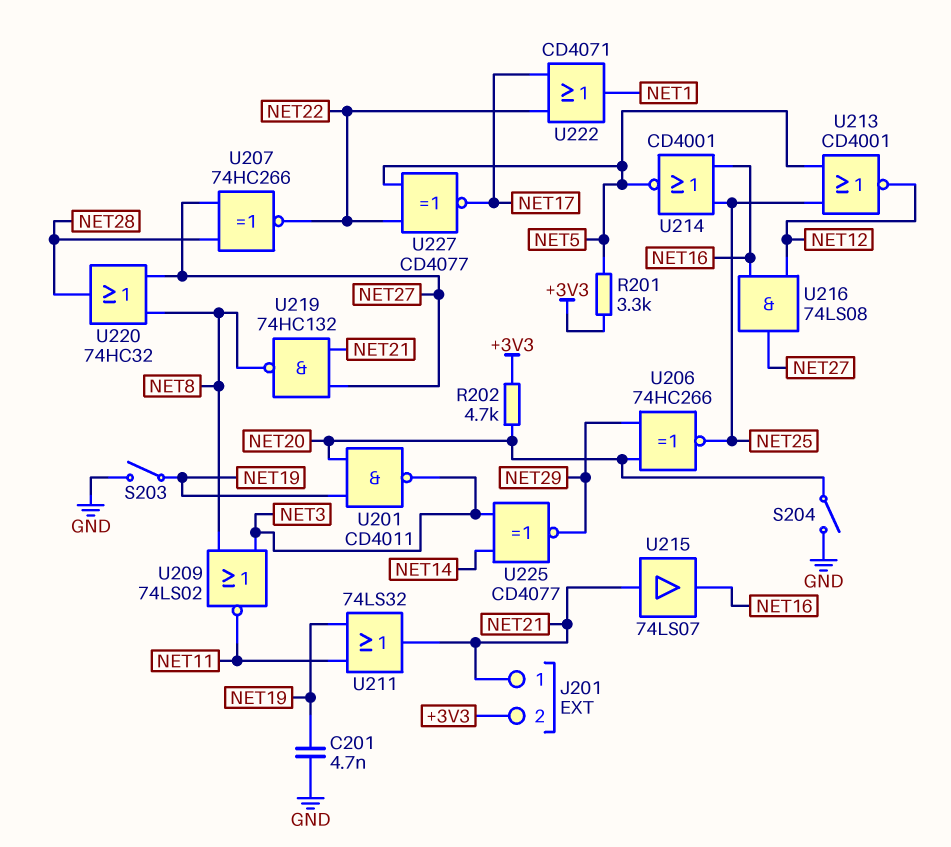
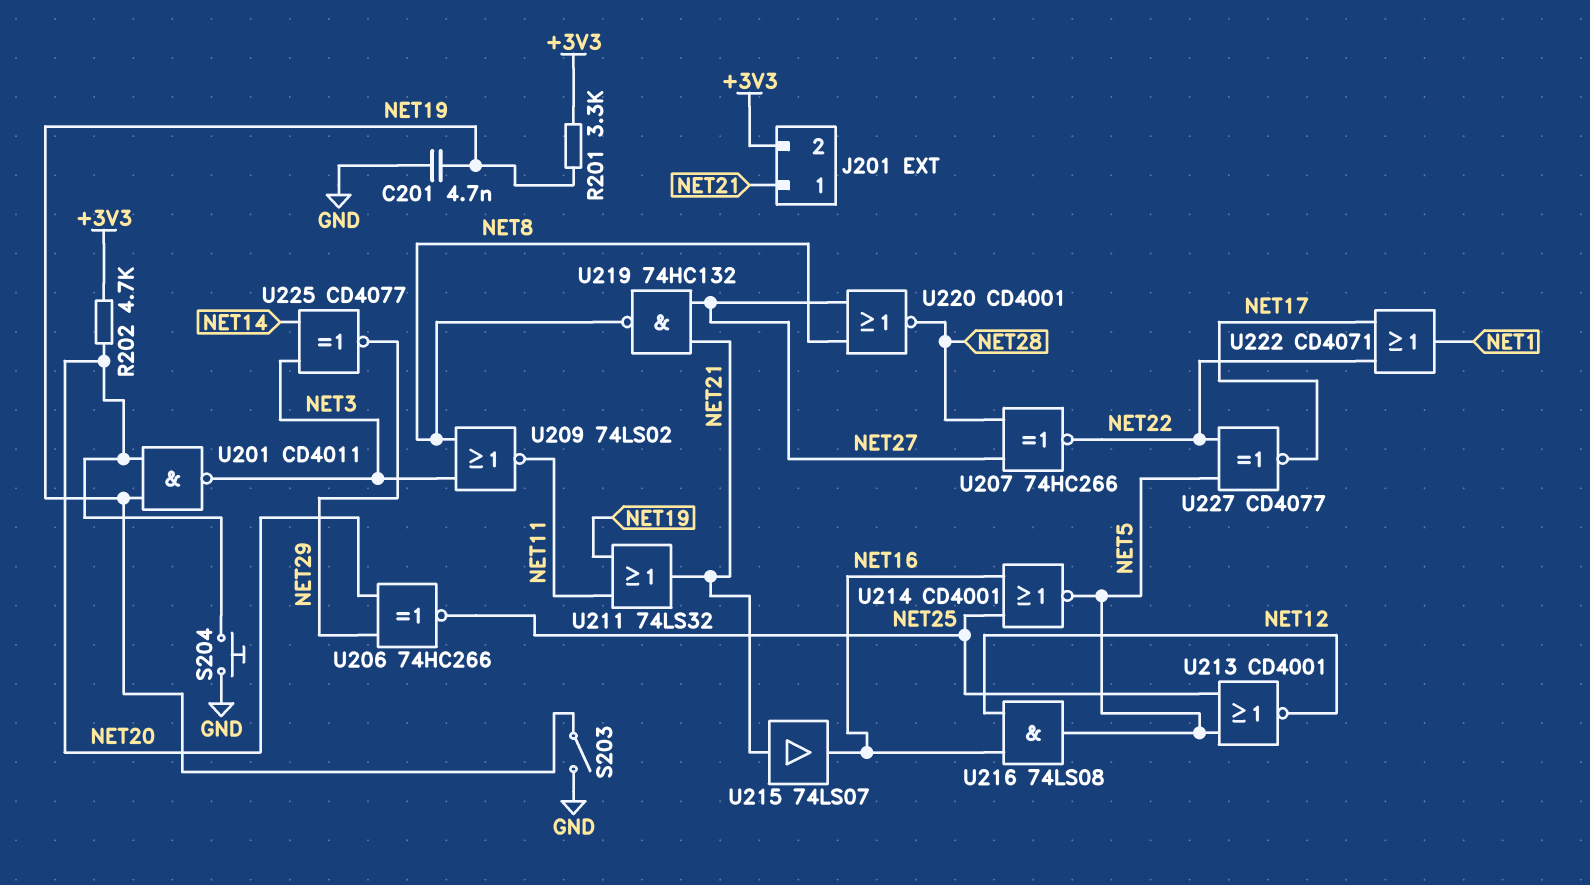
R201: 3.3k (+3V3, NET5) -> 3.3k (+3V3, NET19)
S204: switch (GND, NET20) -> button (GND, NET20)
U216: AND 74LS08 (in NET12, in NET16, out NET27) -> AND 74LS08 (in NET12, in NET16, out NET5)
U220: OR 74HC32 (in NET8, in NET27, out NET28) -> NOR CD4001 (in NET8, in NET27, out NET28)

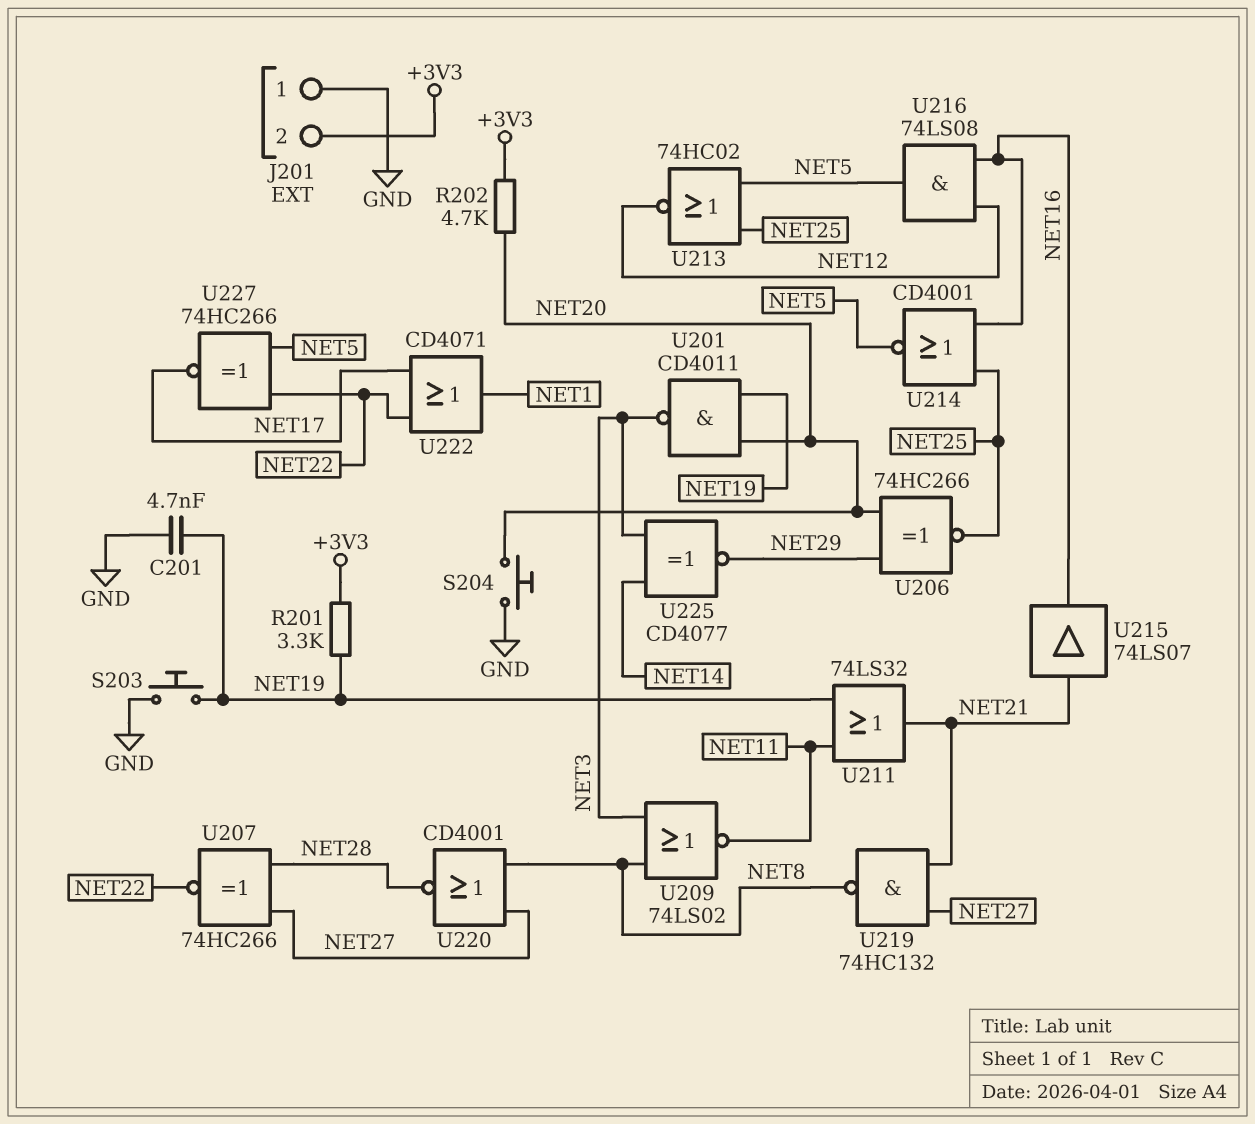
J201 pin 1: NET21 -> GND
S203: switch (GND, NET19) -> button (GND, NET19)
U213: NOR CD4001 (in NET5, in NET25, out NET12) -> NOR 74HC02 (in NET5, in NET25, out NET12)
U227: XNOR CD4077 (in NET5, in NET22, out NET17) -> XNOR 74HC266 (in NET5, in NET22, out NET17)

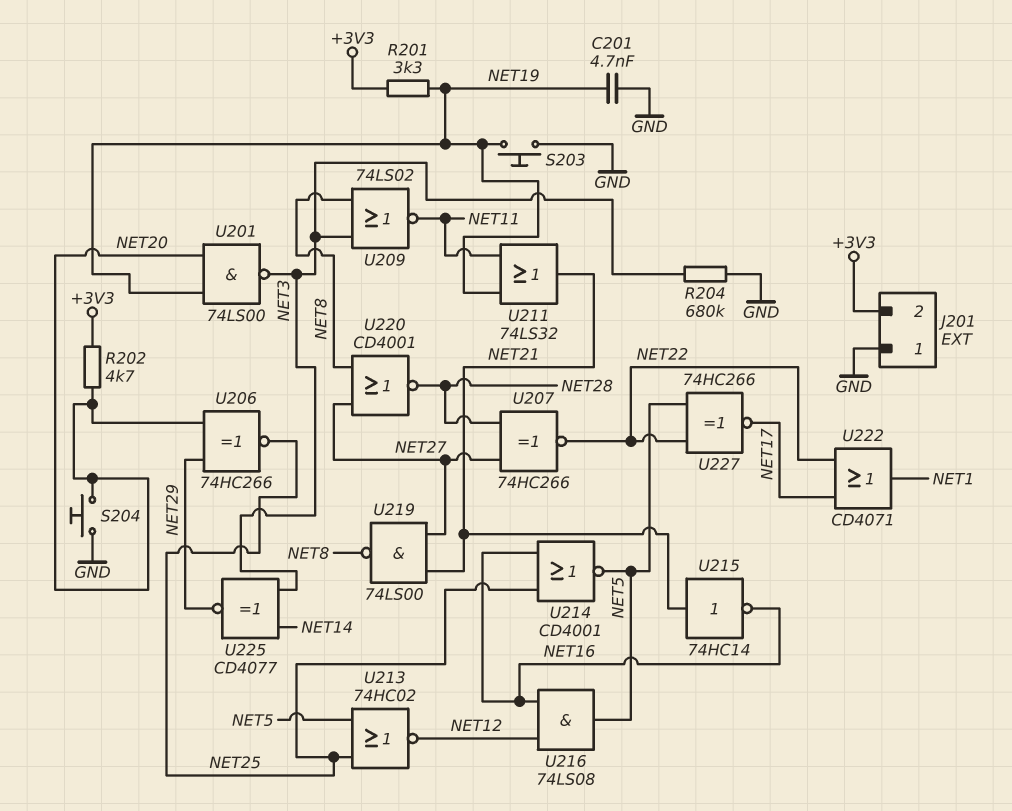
R204: none -> 680k (GND, NET3)
U201: NAND CD4011 (in NET19, in NET20, out NET3) -> NAND 74LS00 (in NET19, in NET20, out NET3)
U215: buffer 74LS07 (in NET21, out NET16) -> NOT 74HC14 (in NET21, out NET16)
U219: NAND 74HC132 (in NET21, in NET27, out NET8) -> NAND 74LS00 (in NET21, in NET27, out NET8)

